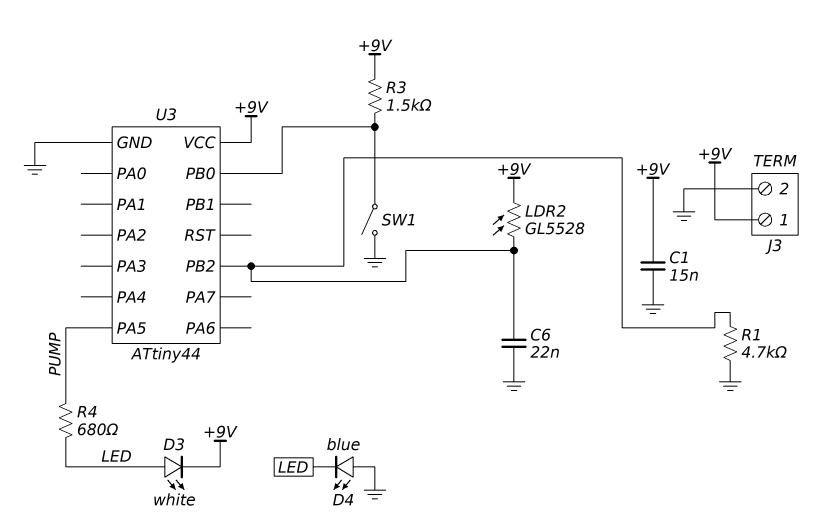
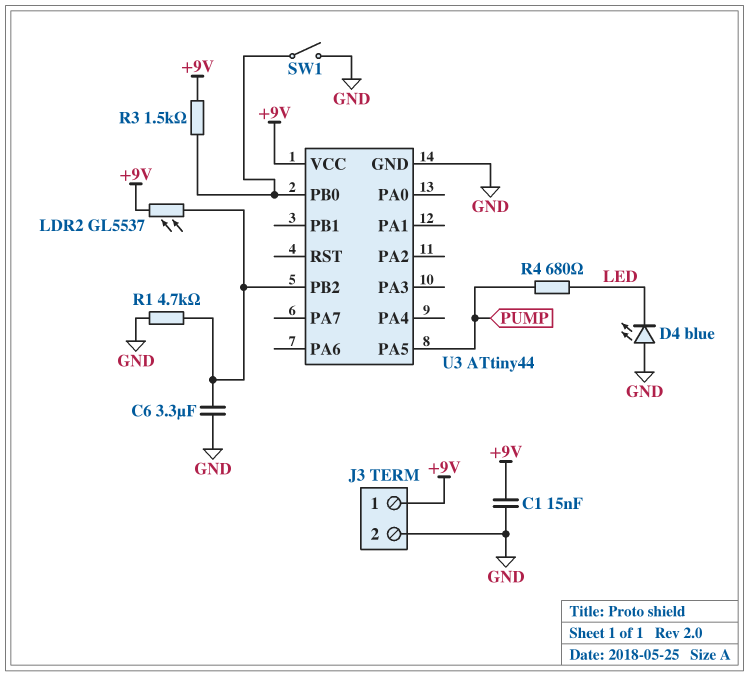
C6: 22nF (GND, U3/PB2) -> 3.3uF (GND, U3/PB2)
D3: LED white (A LED, K +9V) -> none
LDR2: GL5528 (+9V, U3/PB2) -> GL5537 (+9V, U3/PB2)

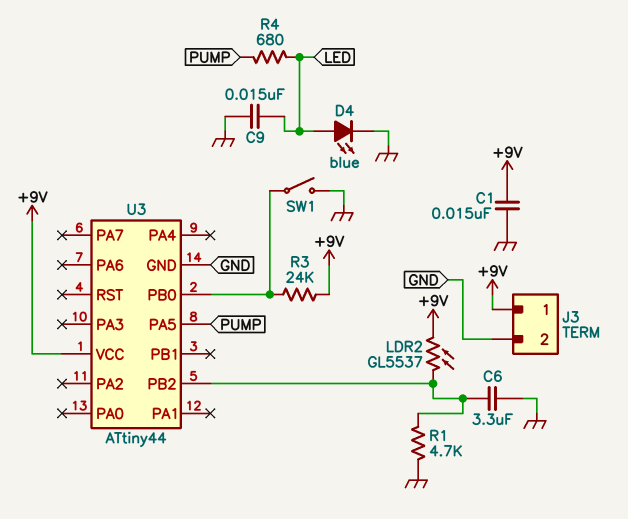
C9: none -> 15nF (GND, LED)
D4: LED blue (A GND, K LED) -> LED blue (A LED, K GND)
R3: 1.5k (+9V, U3/PB0) -> 24k (+9V, U3/PB0)

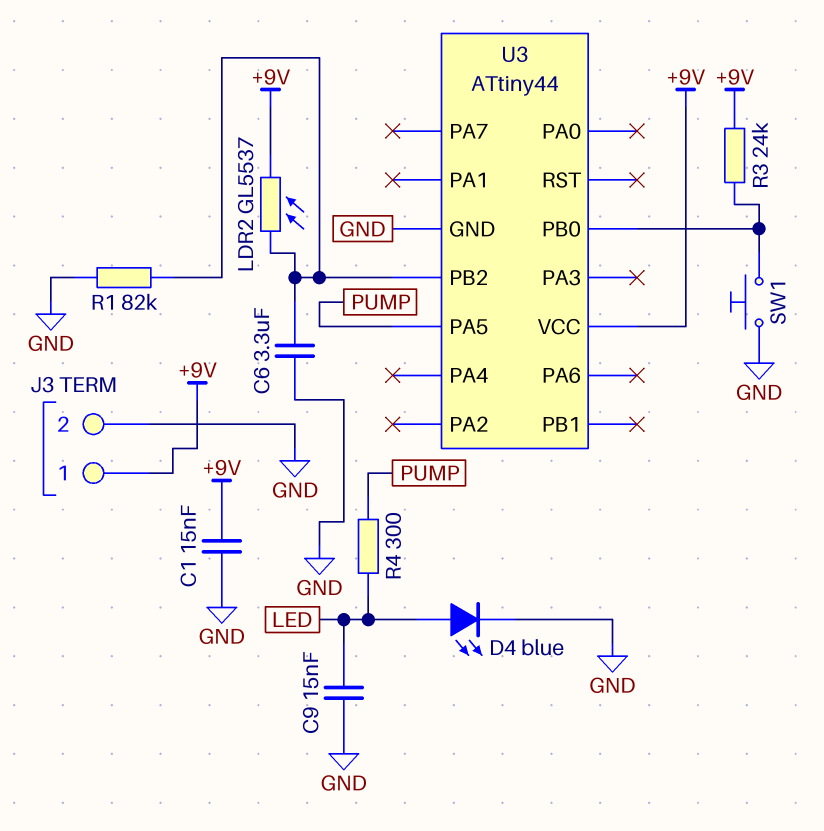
R1: 4.7k (GND, U3/PB2) -> 82k (GND, U3/PB2)
R4: 680 (LED, PUMP) -> 300 (LED, PUMP)
SW1: switch (GND, U3/PB0) -> button (GND, U3/PB0)

